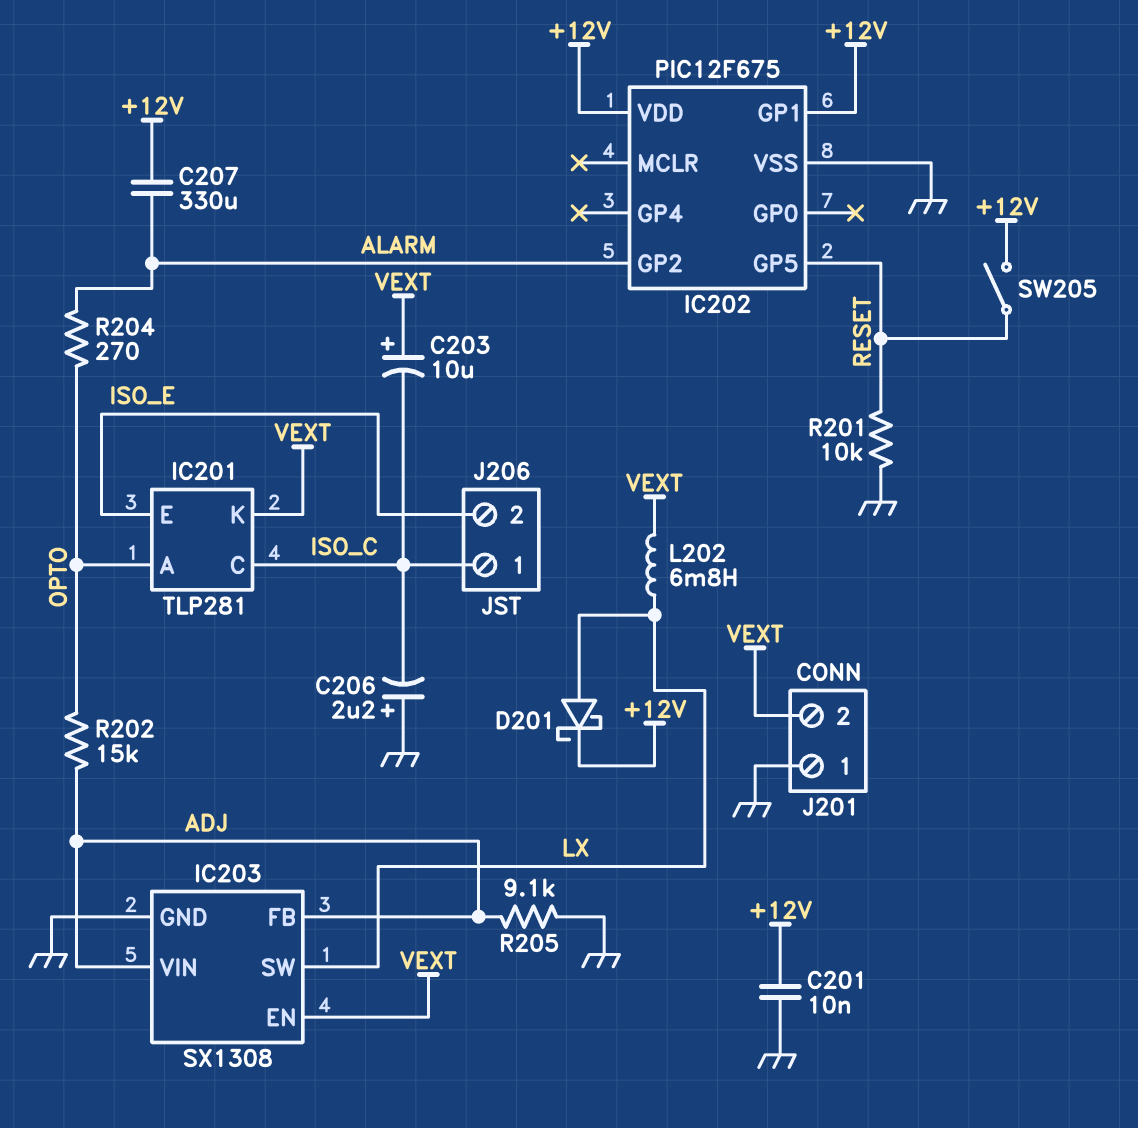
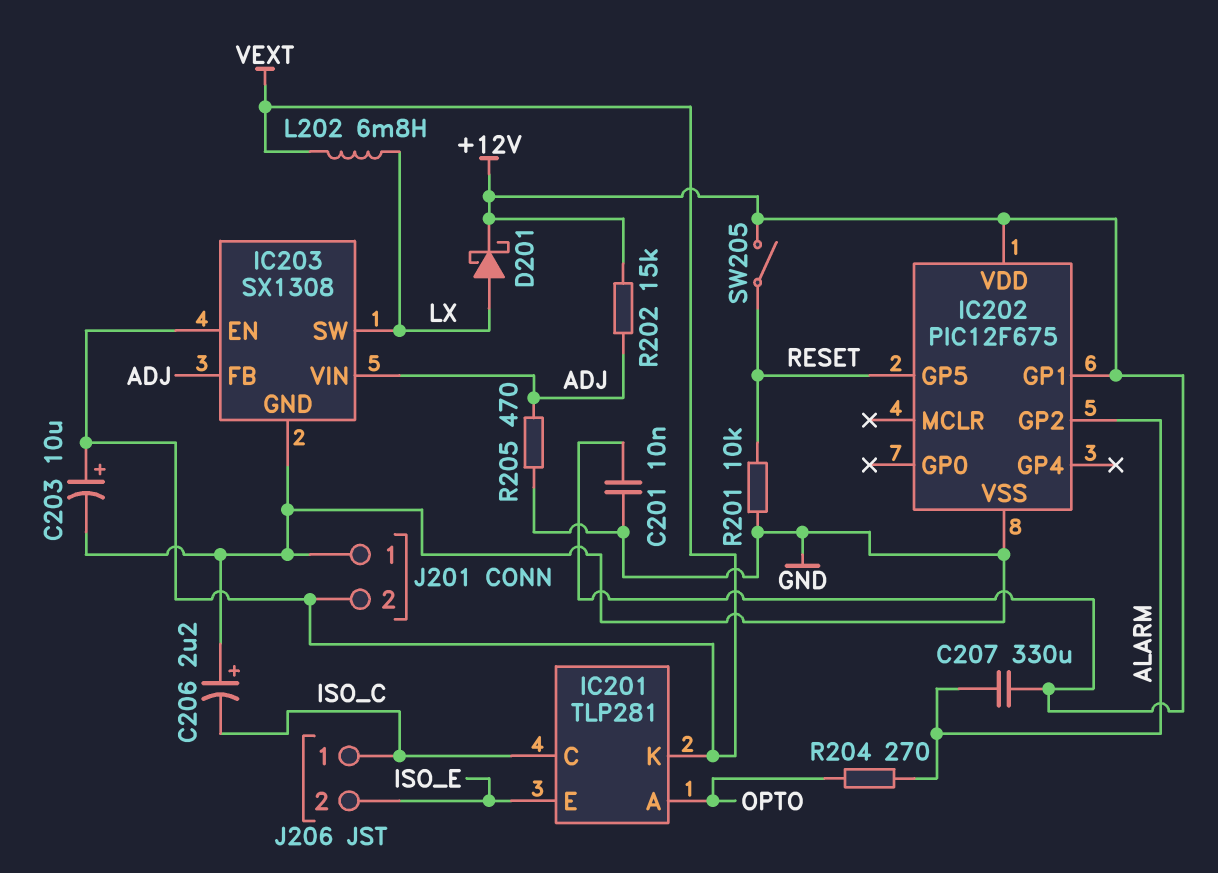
C203: 10uF (plus VEXT, minus ISO_C) -> 10uF (plus VEXT, minus GND)
R202: 15k (ADJ, OPTO) -> 15k (+12V, ADJ)
R205: 9.1k (ADJ, GND) -> 470 (ADJ, GND)

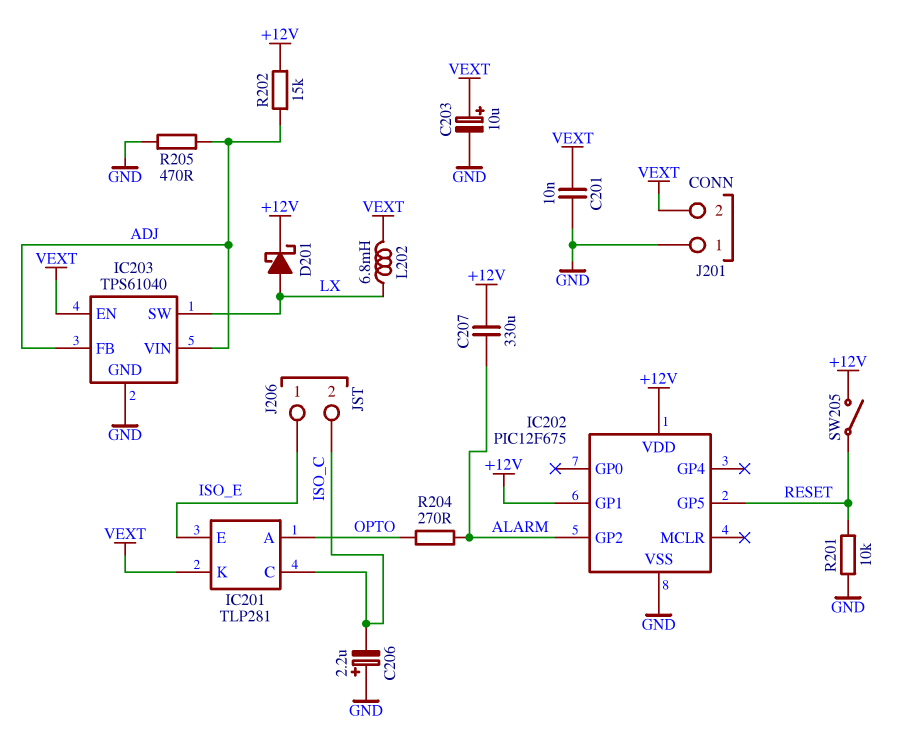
C201: 10nF (+12V, GND) -> 10nF (GND, VEXT)
IC203: SX1308 -> TPS61040
J206 pin 1: ISO_C -> ISO_E
J206 pin 2: ISO_E -> ISO_C

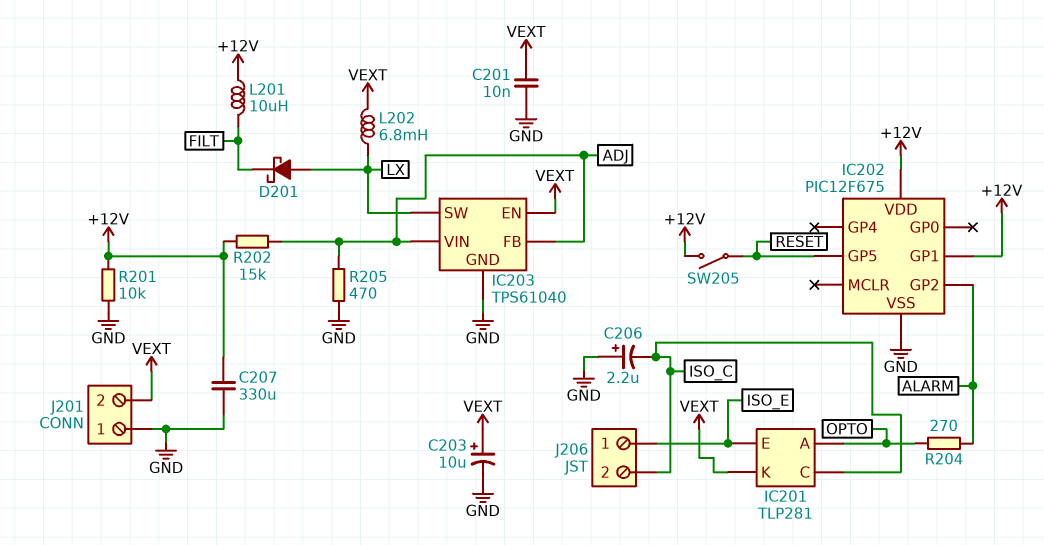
C207: 330uF (+12V, ALARM) -> 330uF (+12V, GND)
D201: schottky (A LX, K +12V) -> schottky (A LX, K FILT)
L201: none -> 10uH (+12V, FILT)
R201: 10k (GND, RESET) -> 10k (+12V, GND)

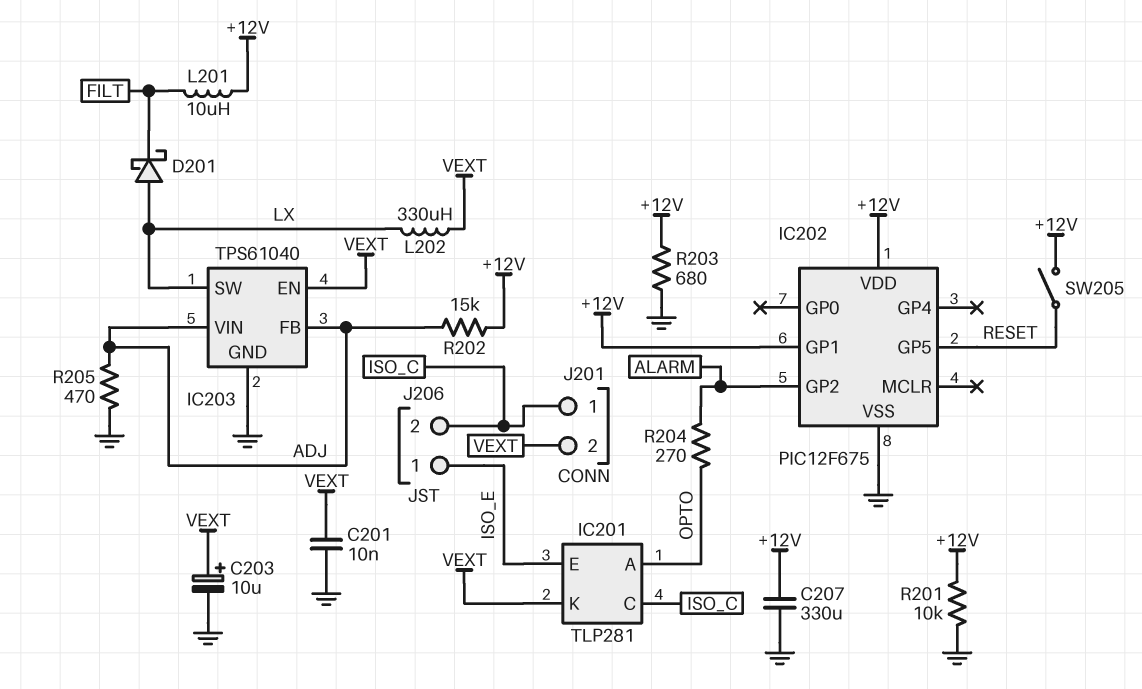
C206: 2.2uF (plus GND, minus ISO_C) -> none
J201 pin 1: GND -> ISO_C
L202: 6.8mH (LX, VEXT) -> 330uH (LX, VEXT)
R203: none -> 680 (+12V, GND)

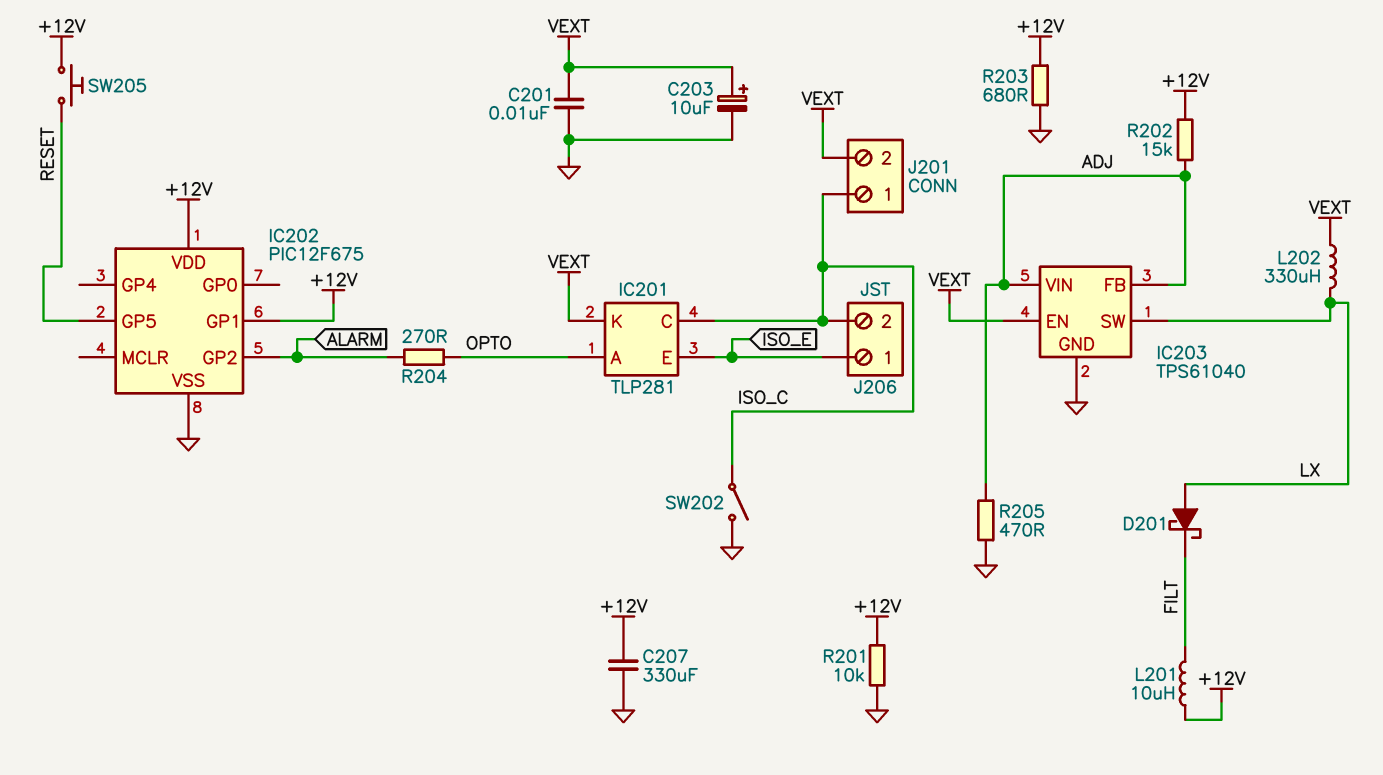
SW202: none -> switch (GND, ISO_C)
SW205: switch (+12V, RESET) -> button (+12V, RESET)

